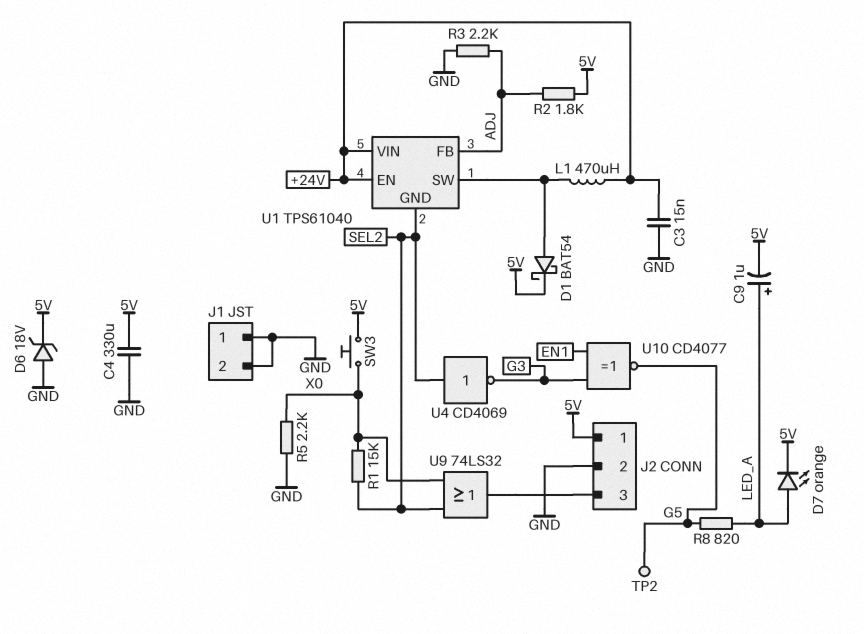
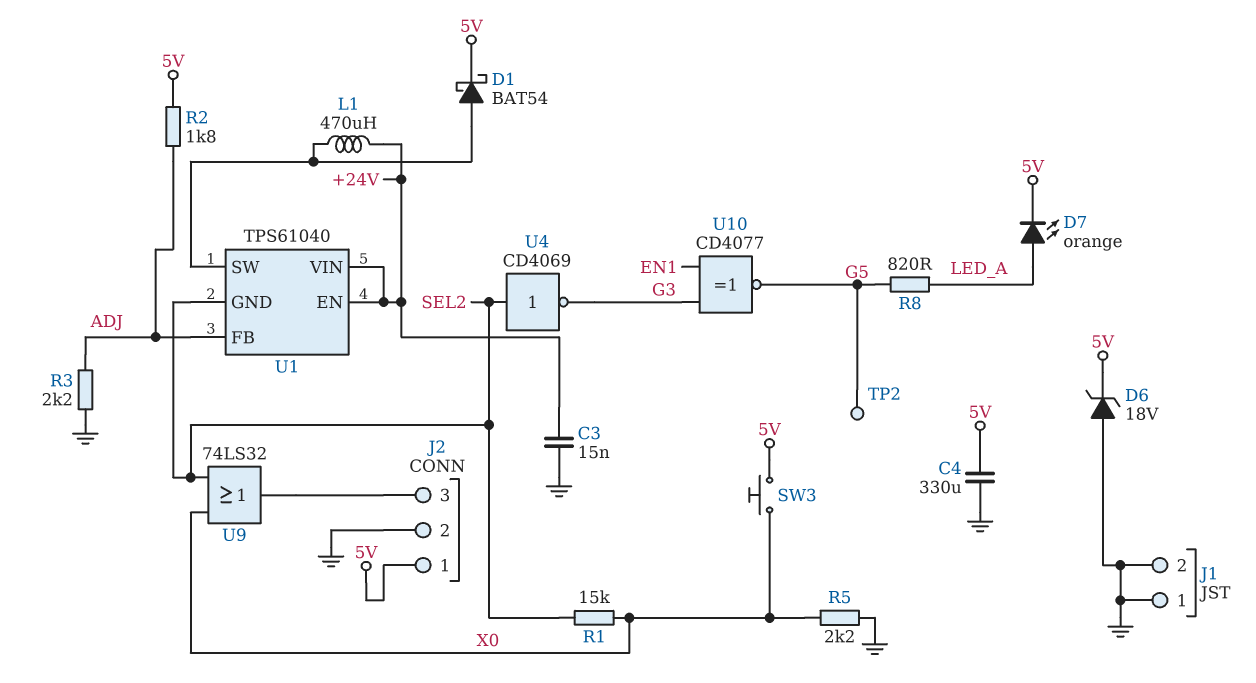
C9: 1uF (plus LED_A, minus 5V) -> none

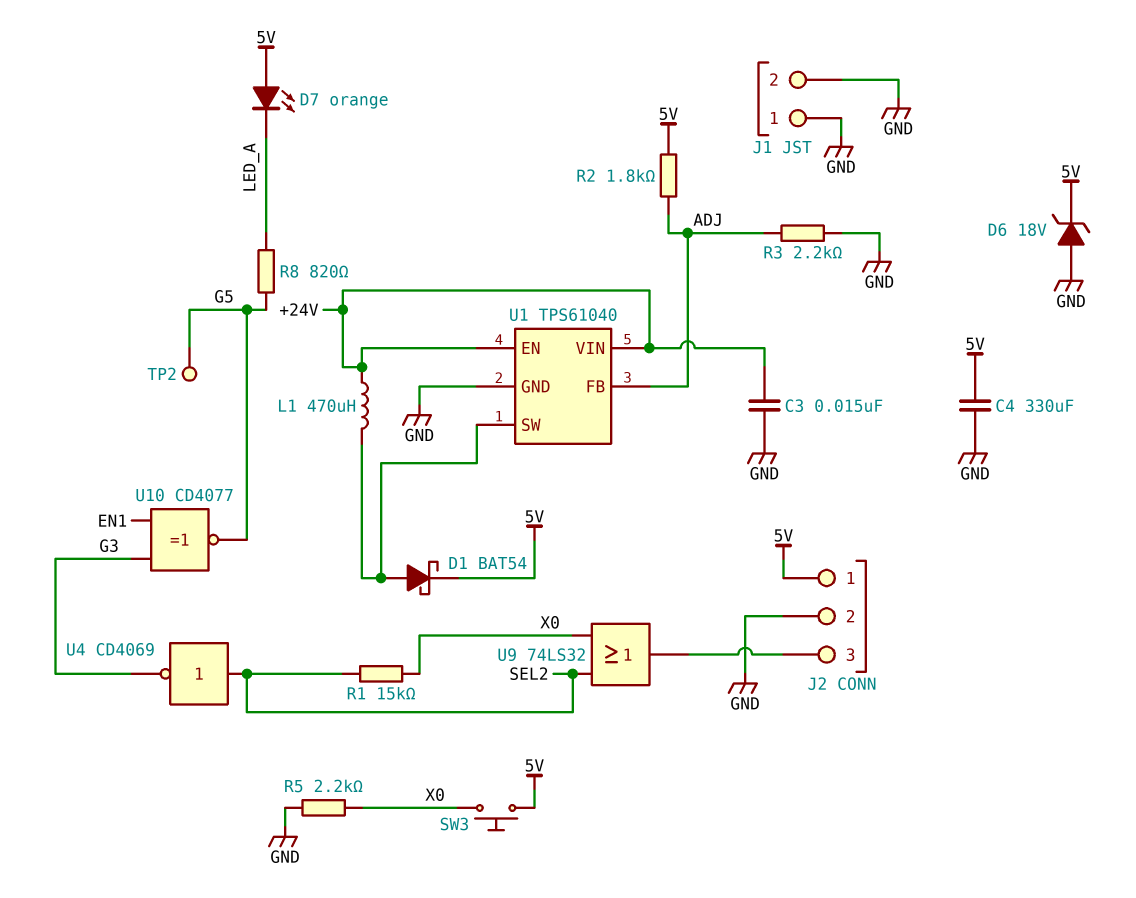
D7: LED orange (A LED_A, K 5V) -> LED orange (A 5V, K LED_A)
U1 pin GND: SEL2 -> GND

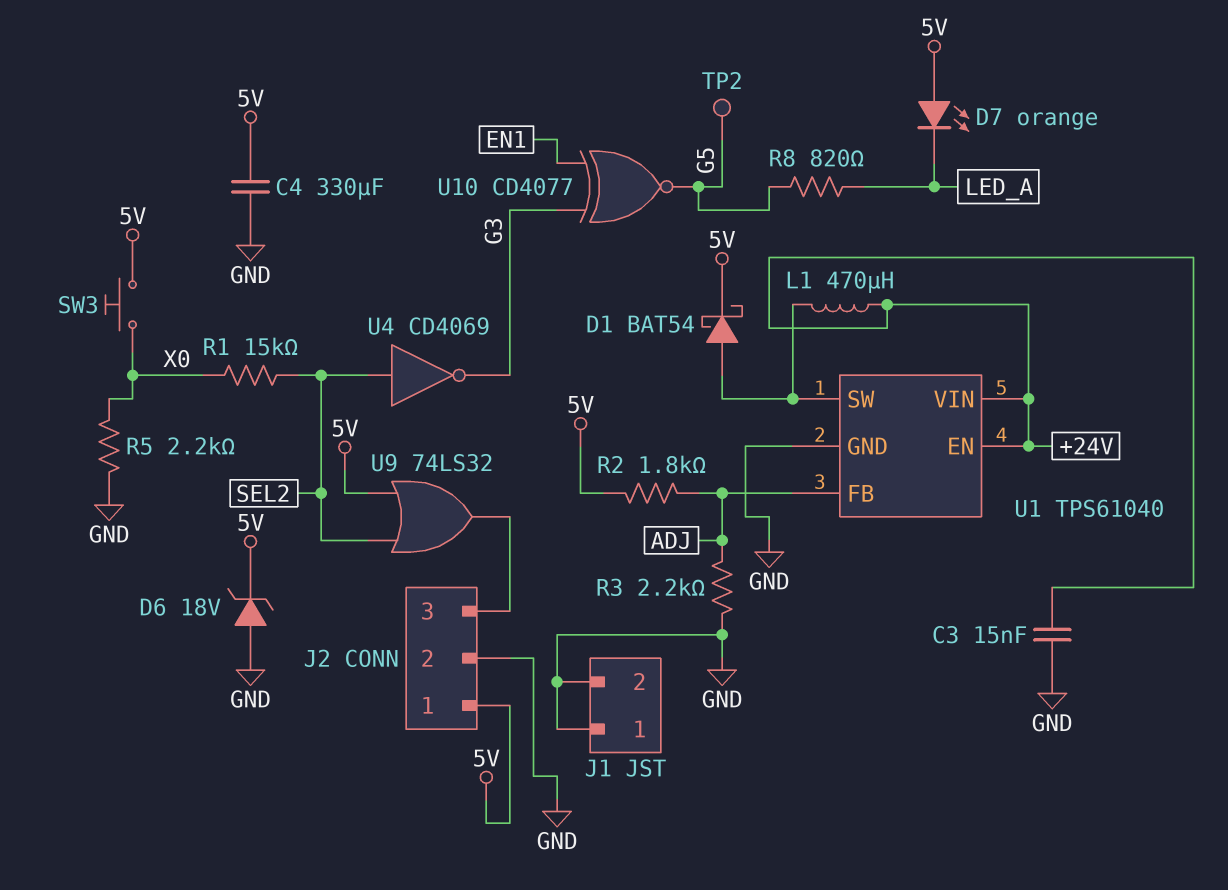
U9: OR 74LS32 (in SEL2, in X0, out J2/3) -> OR 74LS32 (in 5V, in SEL2, out J2/3)

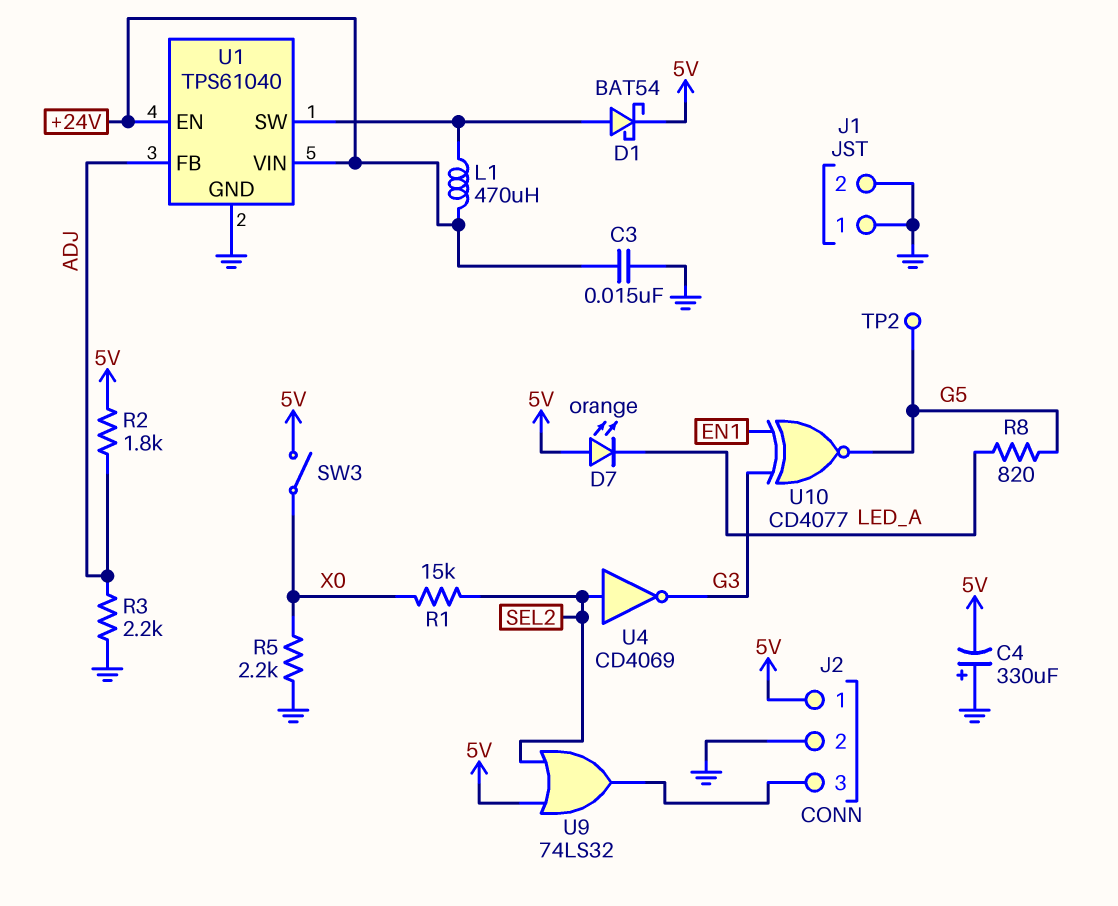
C4: 330uF (5V, GND) -> 330uF (plus GND, minus 5V)
D6: zener 18V (A GND, K 5V) -> none
SW3: button (5V, X0) -> switch (5V, X0)

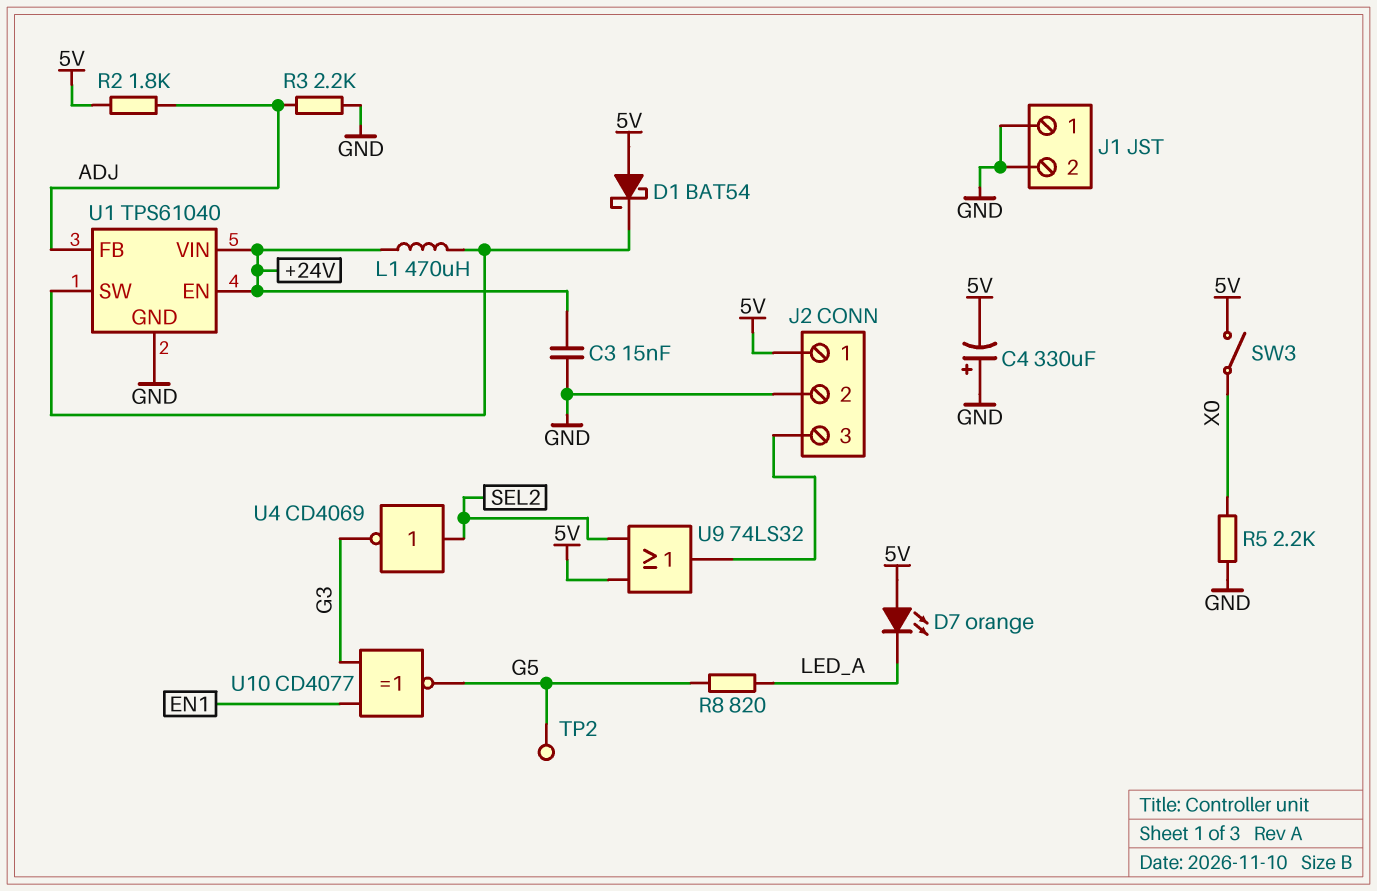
D1: schottky BAT54 (A U1/SW, K 5V) -> schottky BAT54 (A 5V, K U1/SW)
R1: 15k (SEL2, X0) -> none

